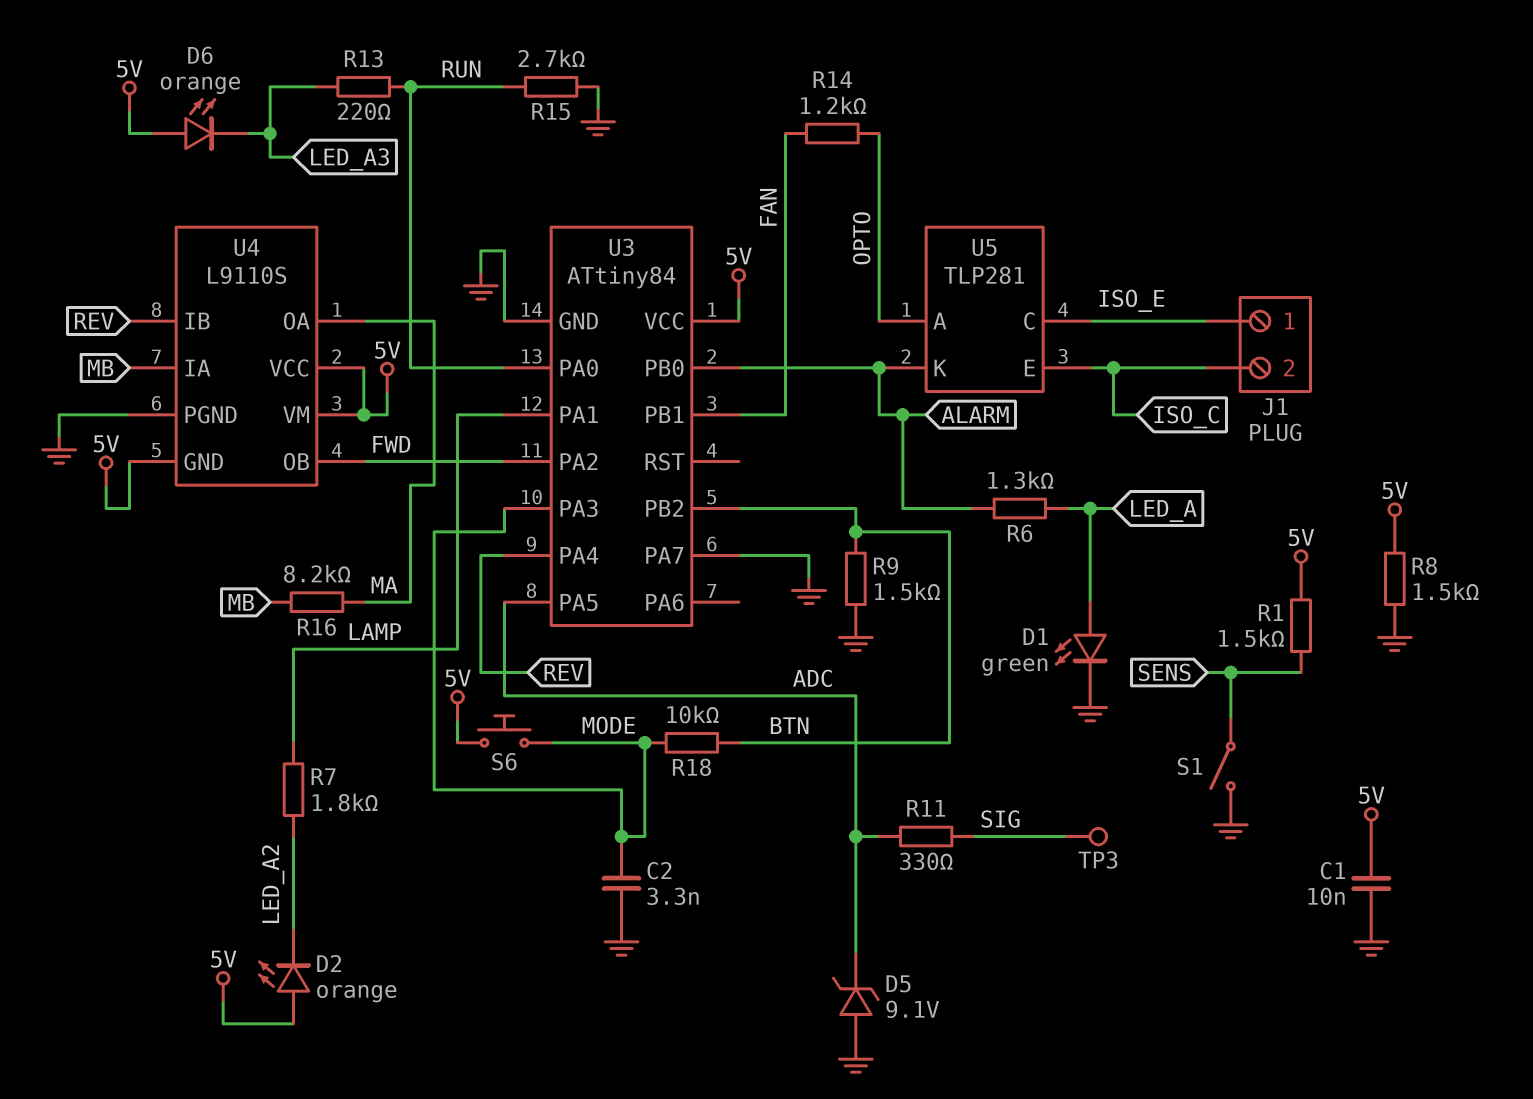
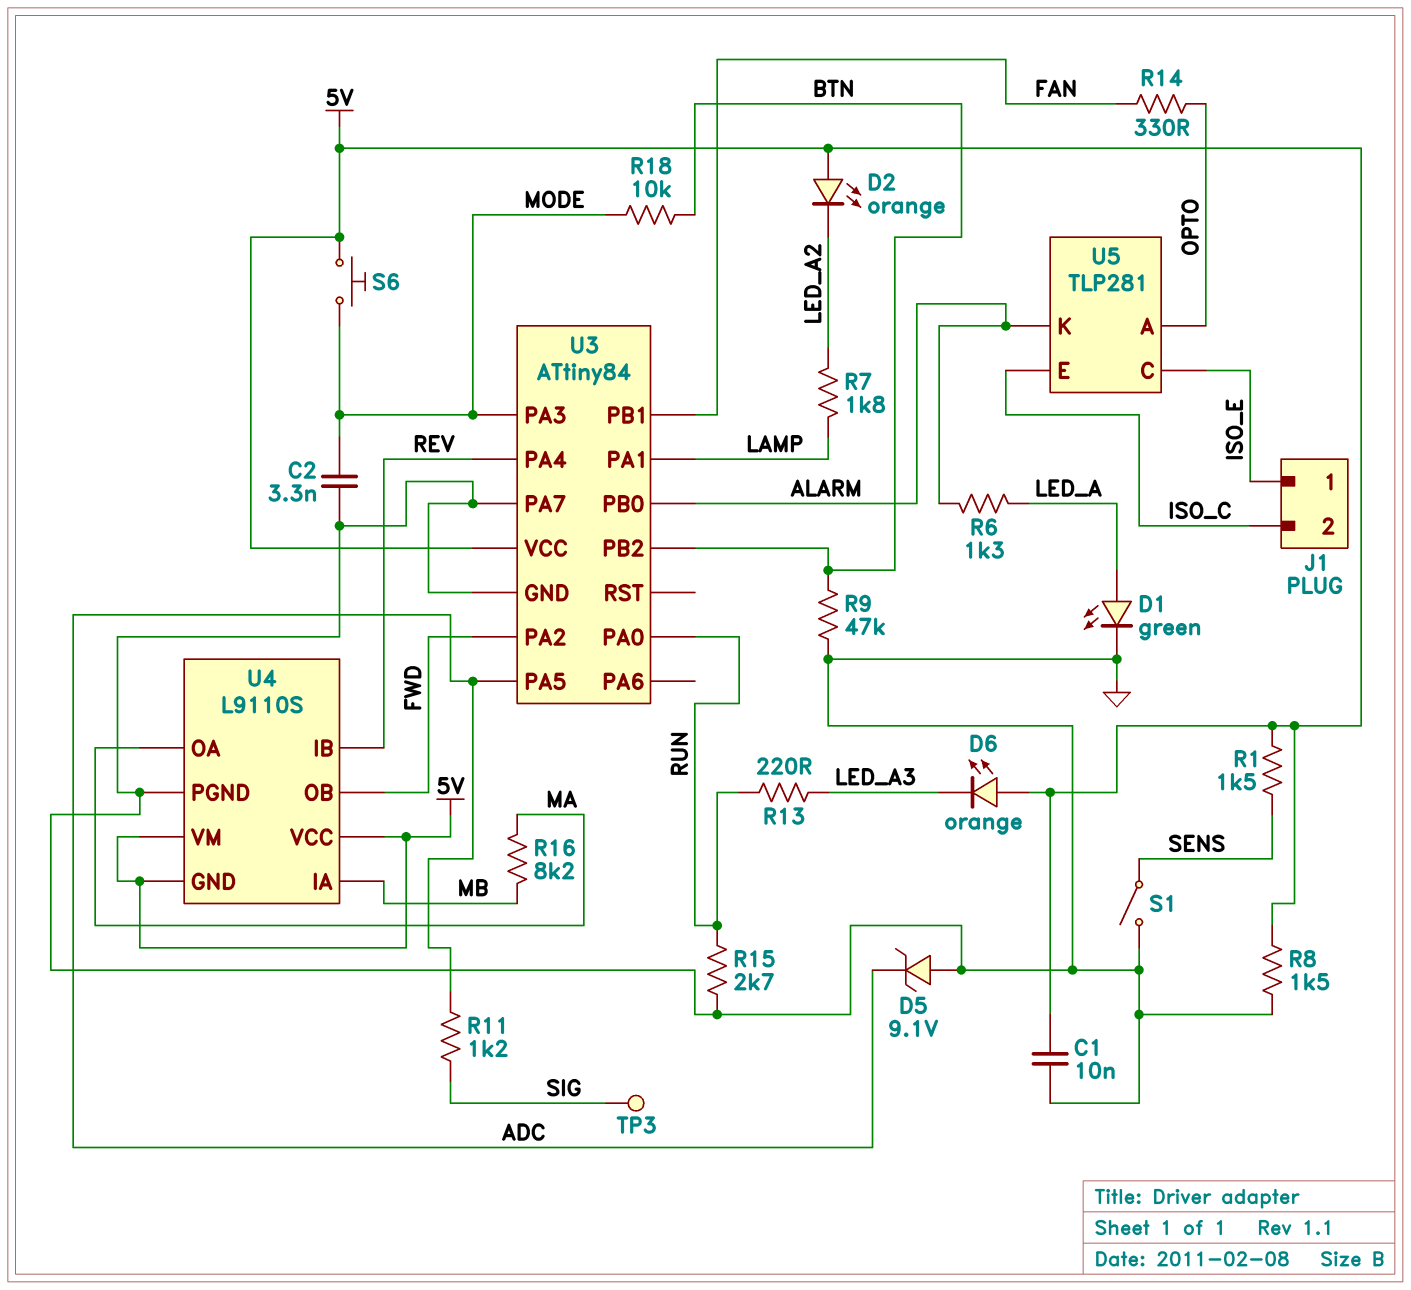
R9: 1.5k (BTN, GND) -> 47k (BTN, GND)
R11: 330 (ADC, SIG) -> 1.2k (ADC, SIG)
R14: 1.2k (FAN, OPTO) -> 330 (FAN, OPTO)

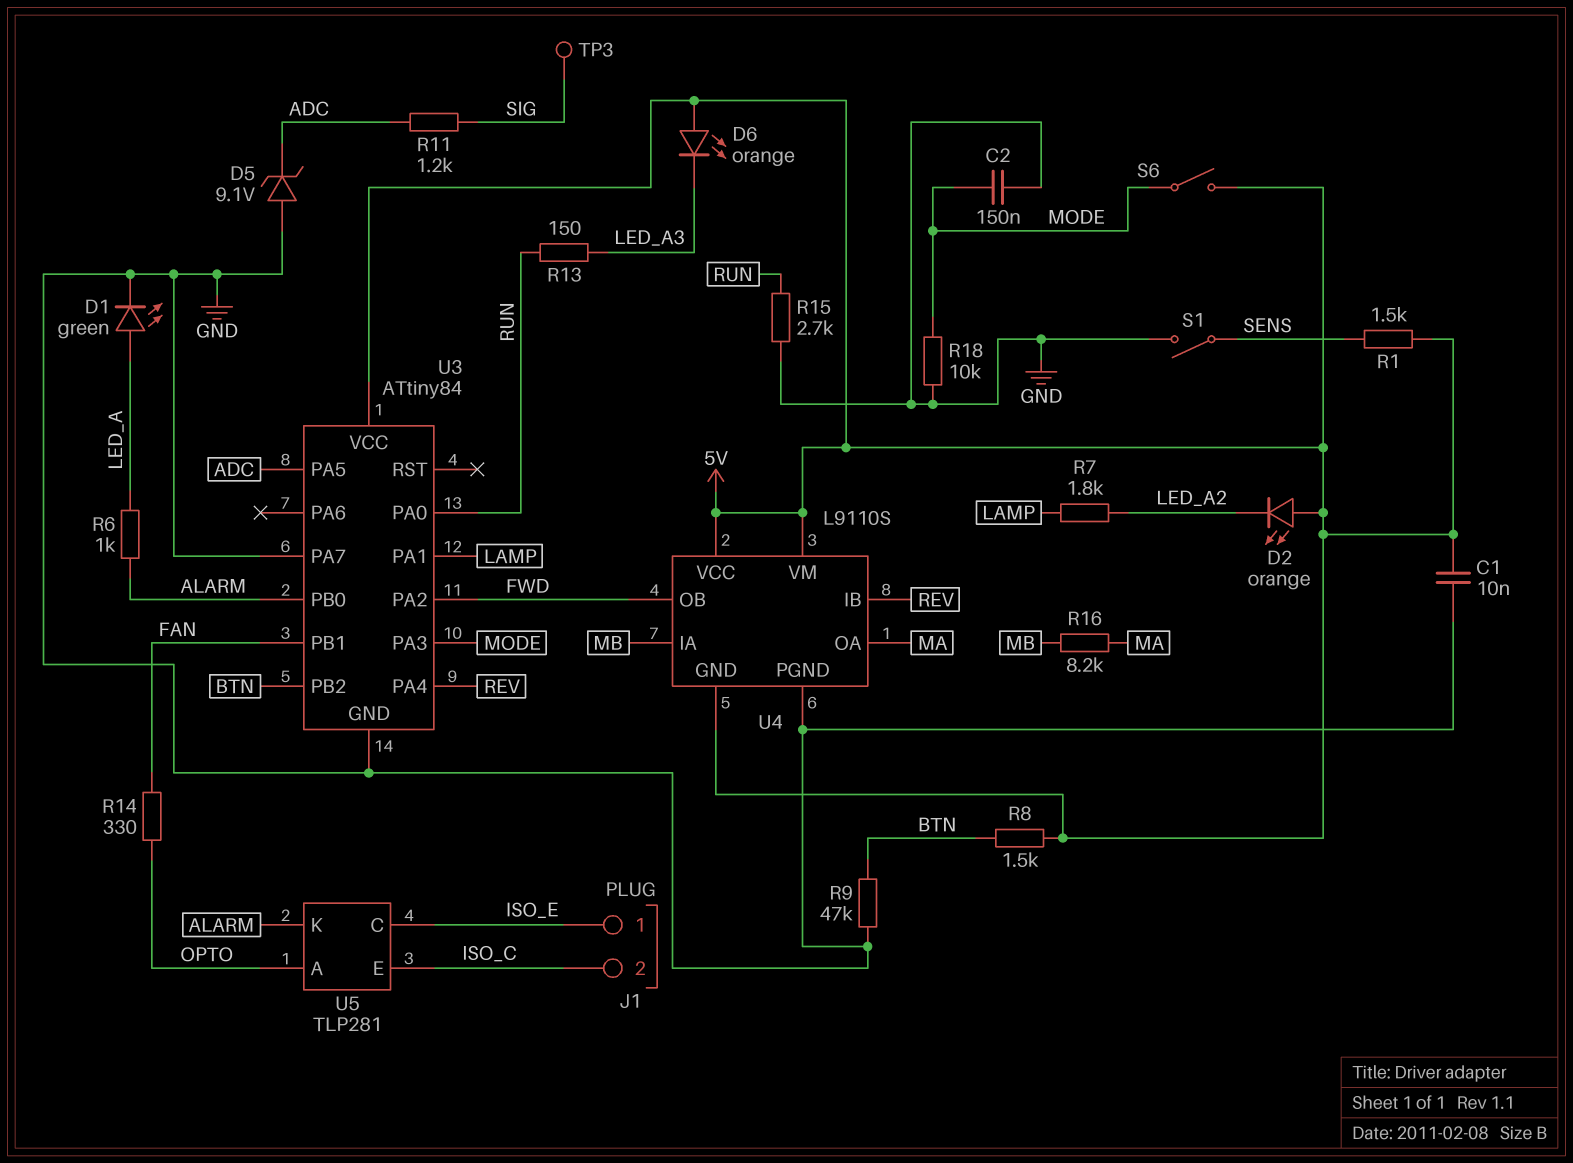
C2: 3.3nF (GND, MODE) -> 150nF (GND, MODE)
R6: 1.3k (ALARM, LED_A) -> 1k (ALARM, LED_A)
R8: 1.5k (5V, GND) -> 1.5k (5V, BTN)
R13: 220 (LED_A3, RUN) -> 150 (LED_A3, RUN)
R18: 10k (BTN, MODE) -> 10k (GND, MODE)
S6: button (5V, MODE) -> switch (5V, MODE)

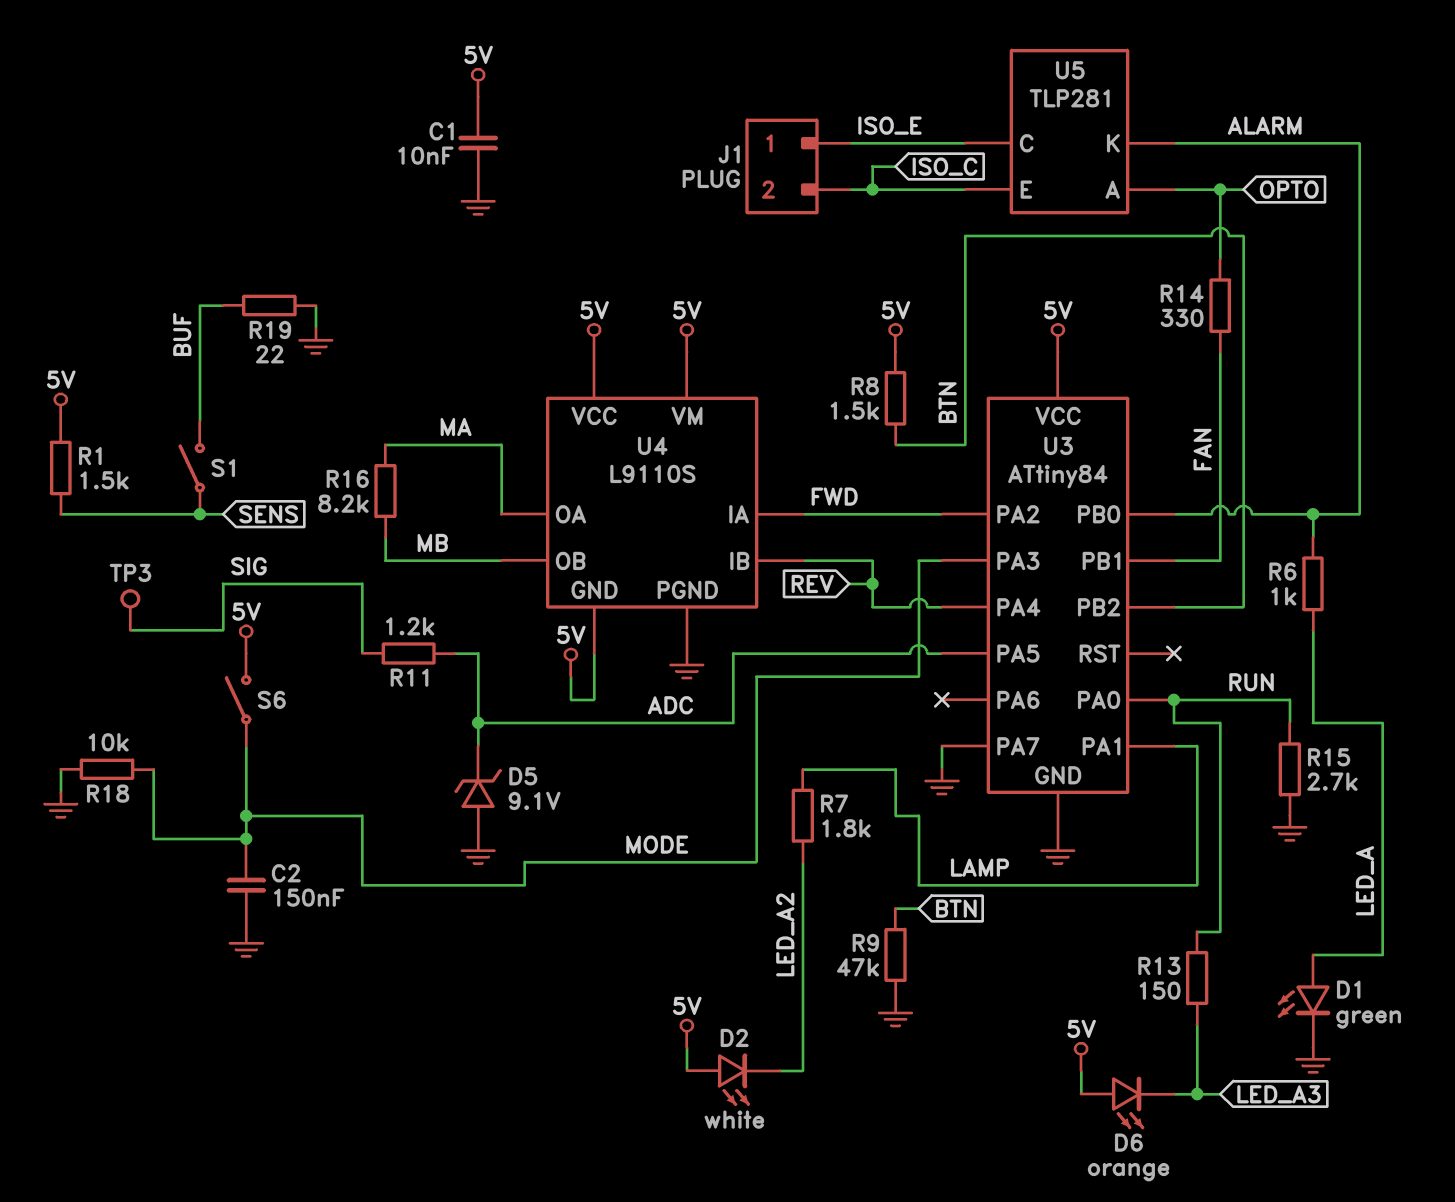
D2: LED orange (A 5V, K LED_A2) -> LED white (A 5V, K LED_A2)
R19: none -> 22 (BUF, GND)
S1: switch (GND, SENS) -> switch (BUF, SENS)
U4 pin IA: MB -> FWD
U4 pin OB: FWD -> MB

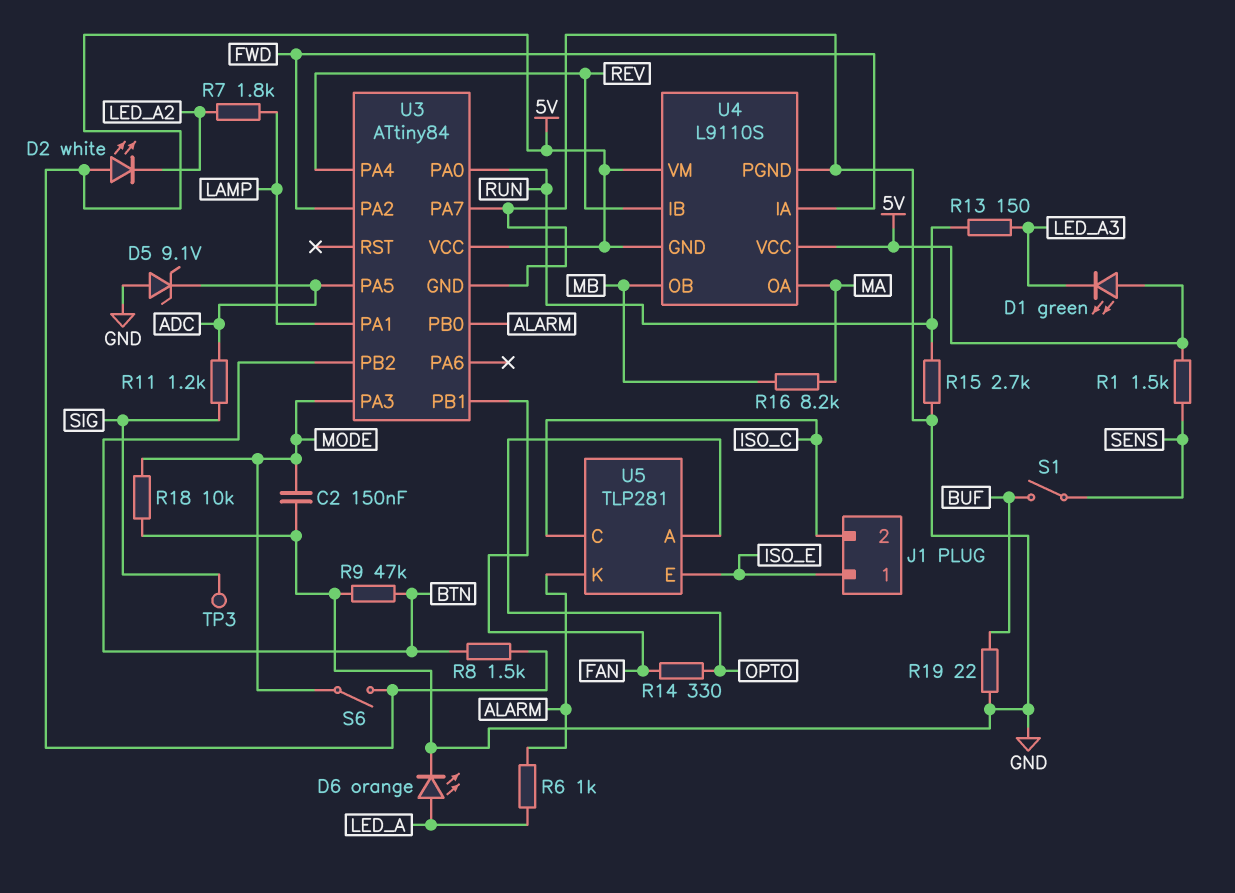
C1: 10nF (5V, GND) -> none
D1: LED green (A LED_A, K GND) -> LED green (A 5V, K LED_A3)
D6: LED orange (A 5V, K LED_A3) -> LED orange (A LED_A, K GND)
U5 pin C: ISO_E -> ISO_C
U5 pin E: ISO_C -> ISO_E

